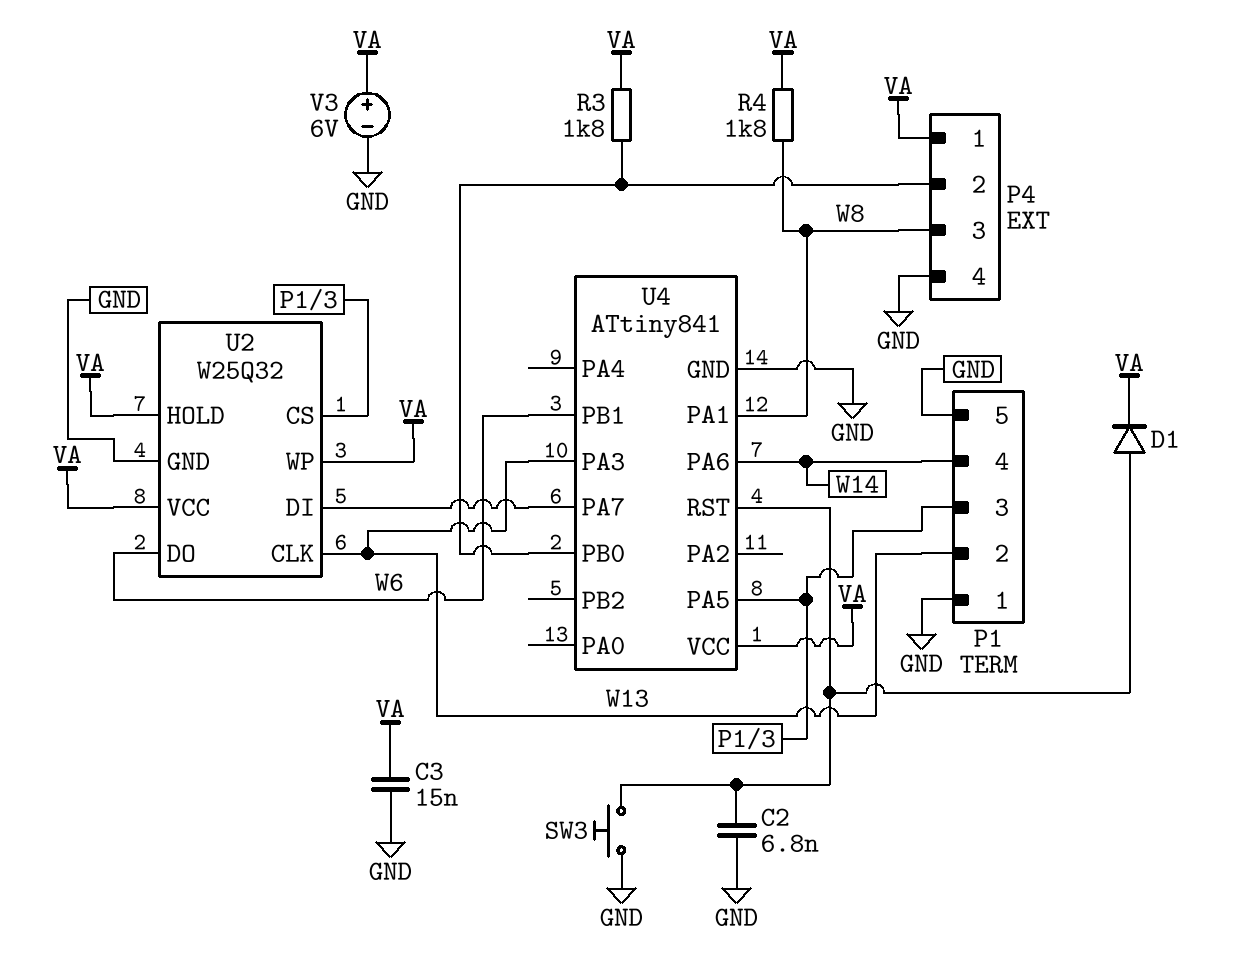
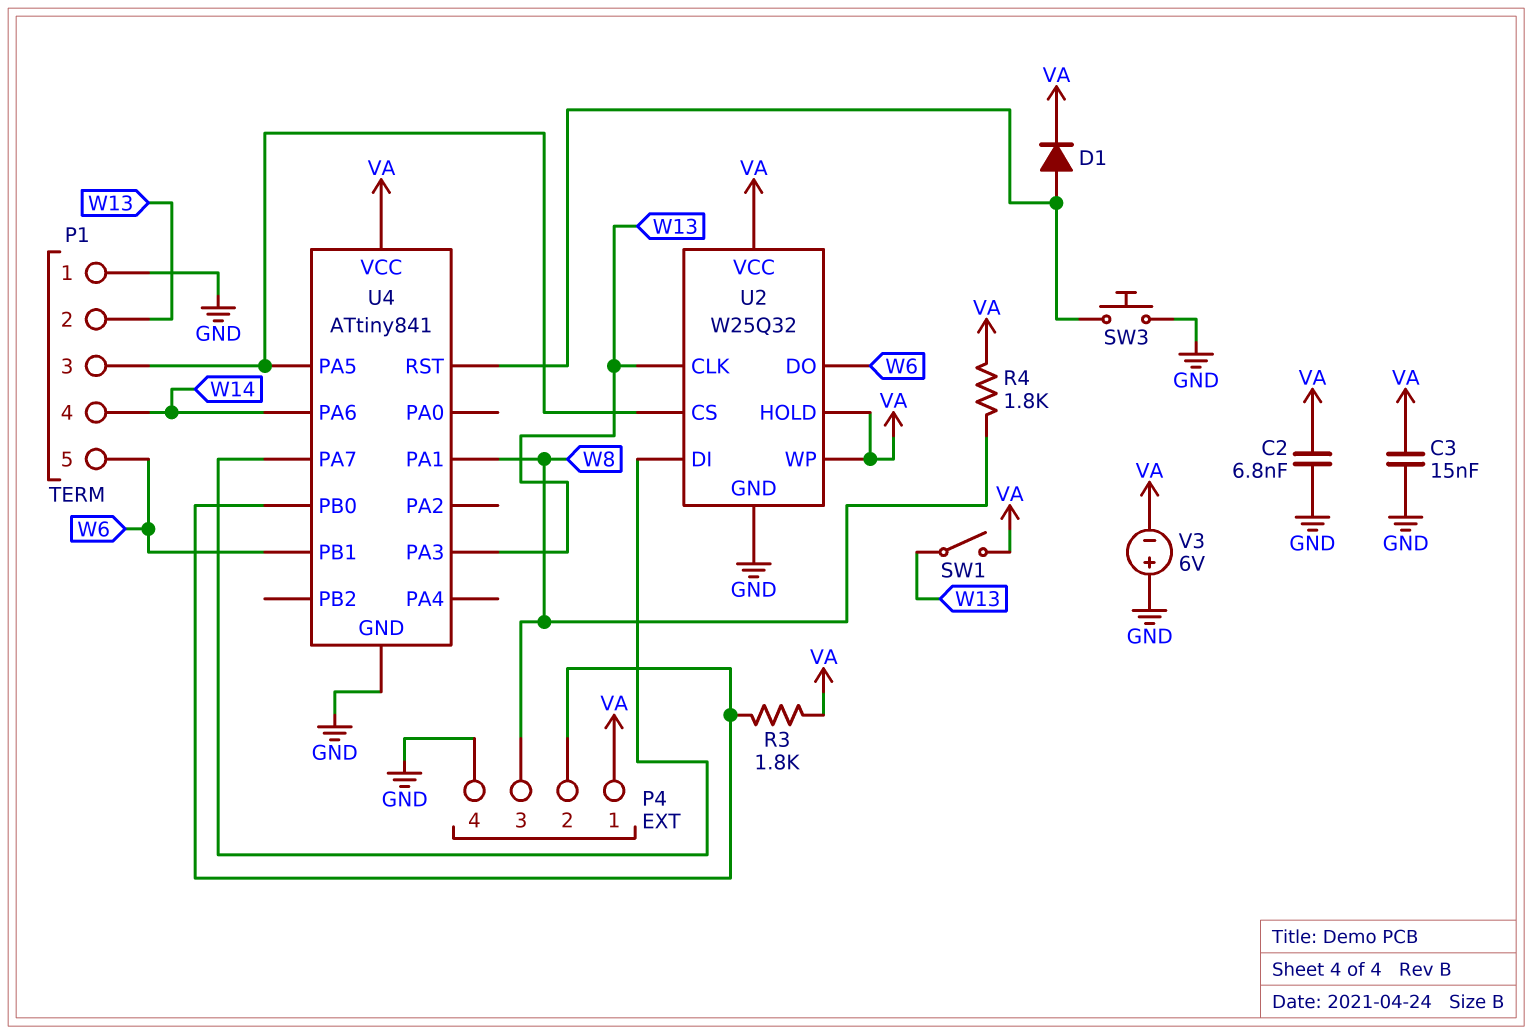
C2: 6.8nF (GND, U4/RST) -> 6.8nF (GND, VA)
P1 pin 5: GND -> W6
SW1: none -> switch (VA, W13)
V3: 6V (plus VA, minus GND) -> 6V (plus GND, minus VA)

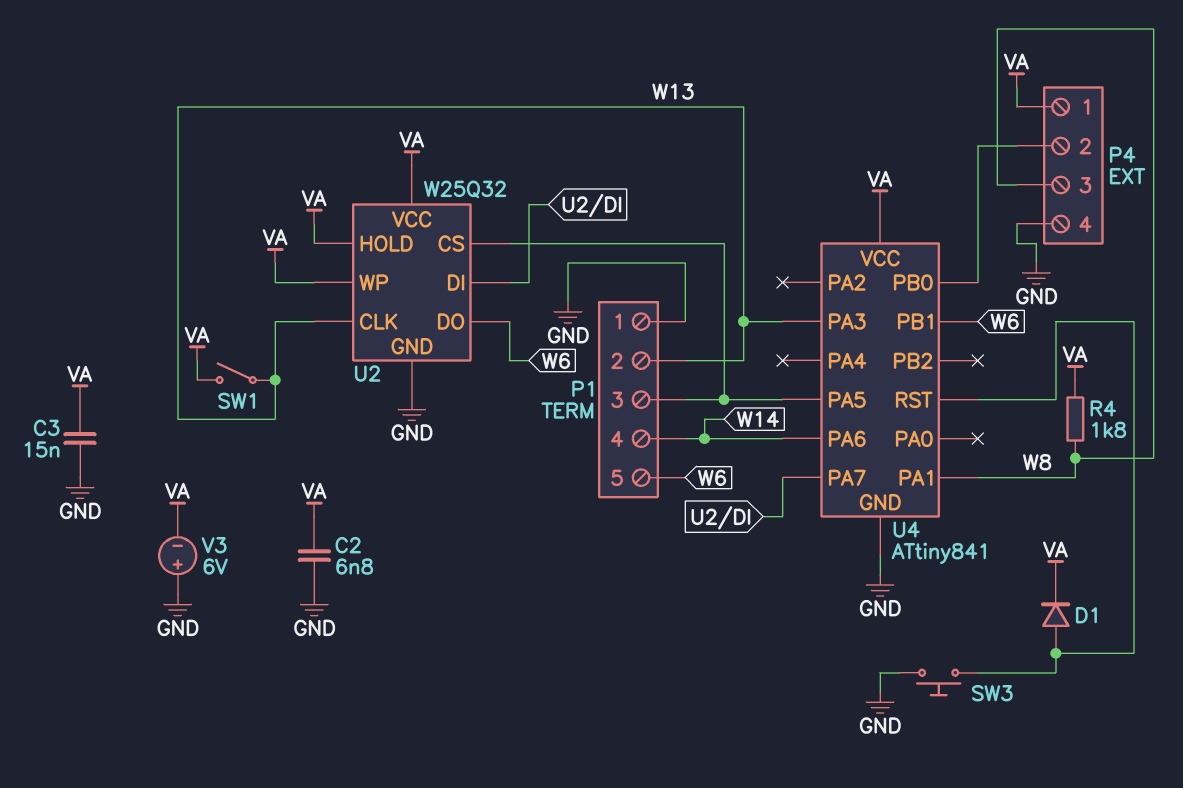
R3: 1.8k (P4/2, VA) -> none

